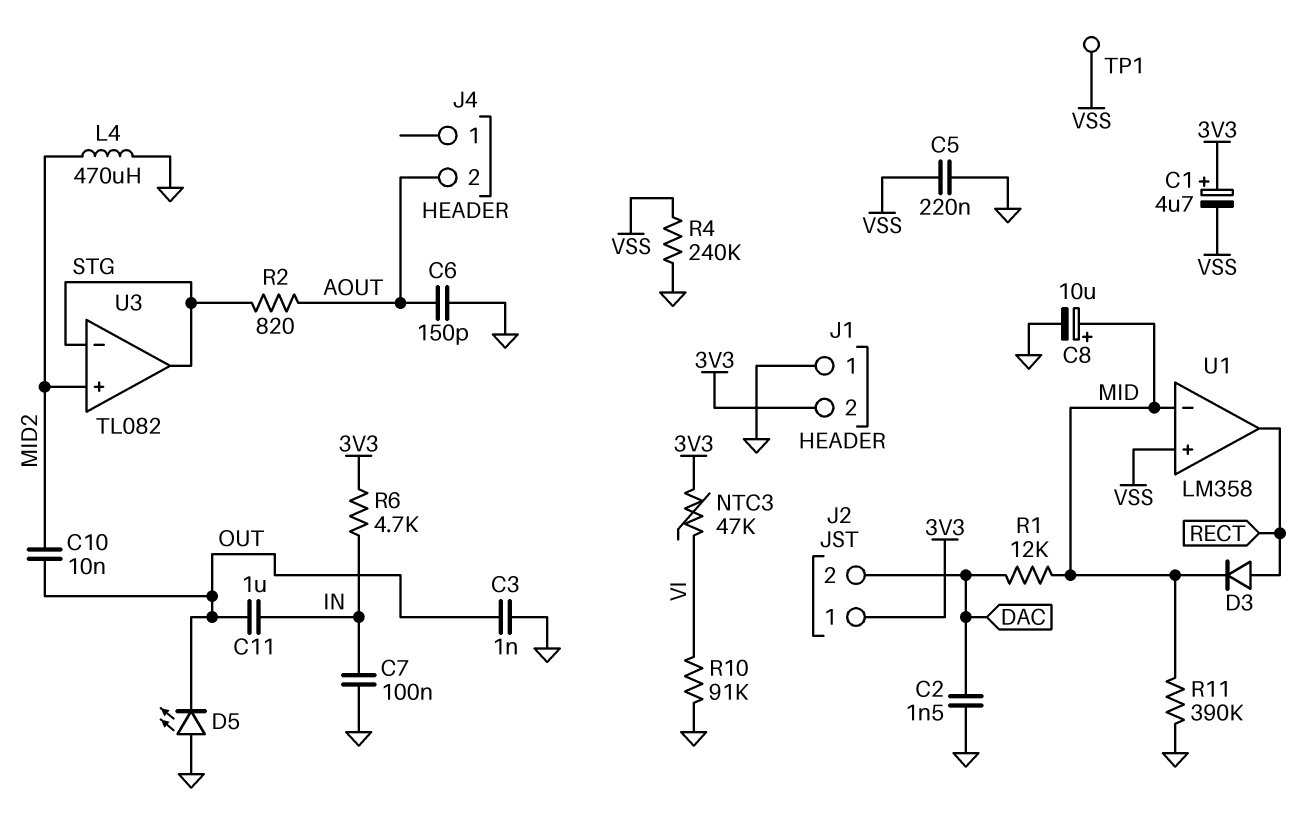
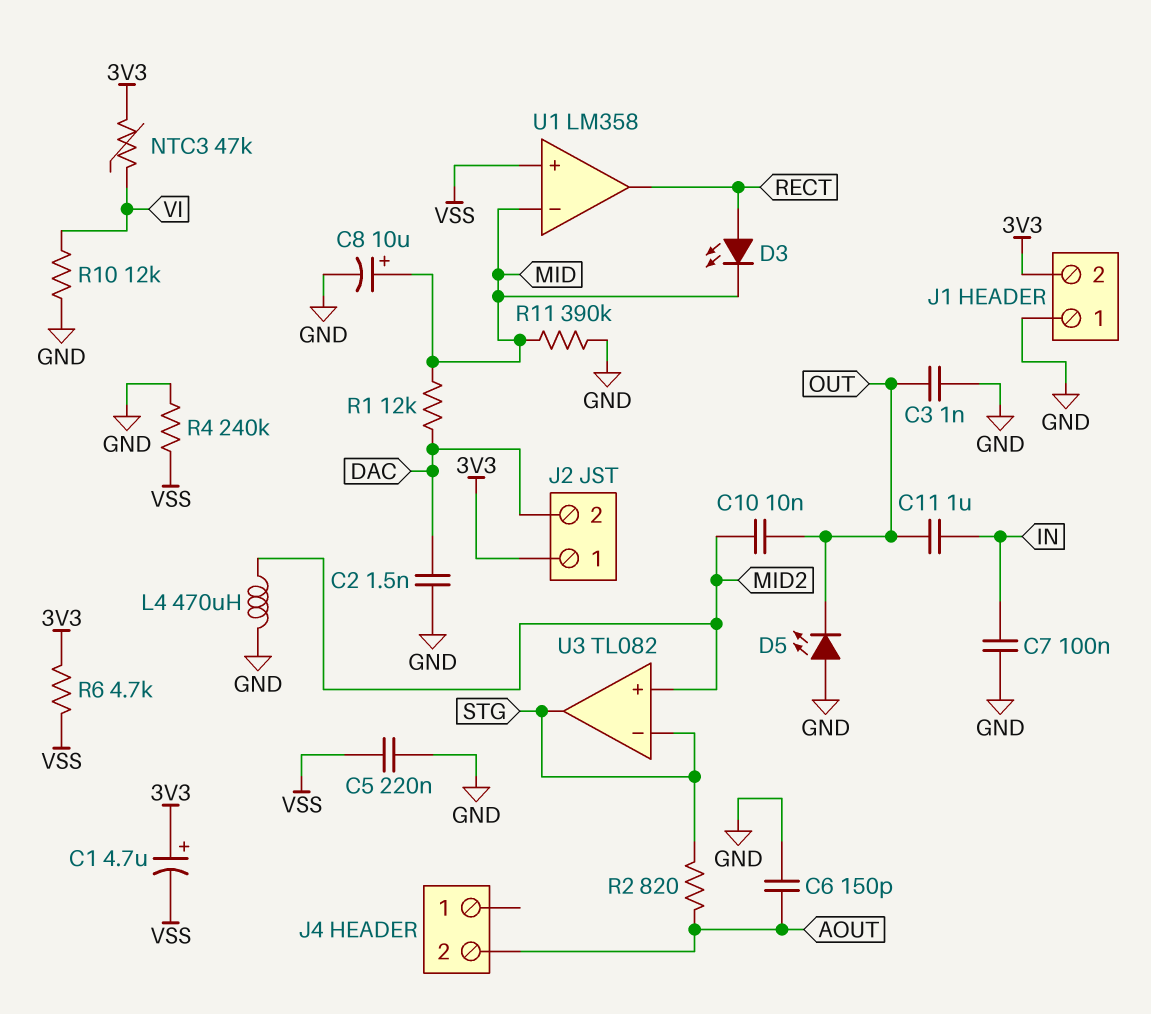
D3: diode (A RECT, K MID) -> LED (A RECT, K MID)
R6: 4.7k (3V3, IN) -> 4.7k (3V3, VSS)
R10: 91k (GND, VI) -> 12k (GND, VI)
TP1: test point (VSS) -> none

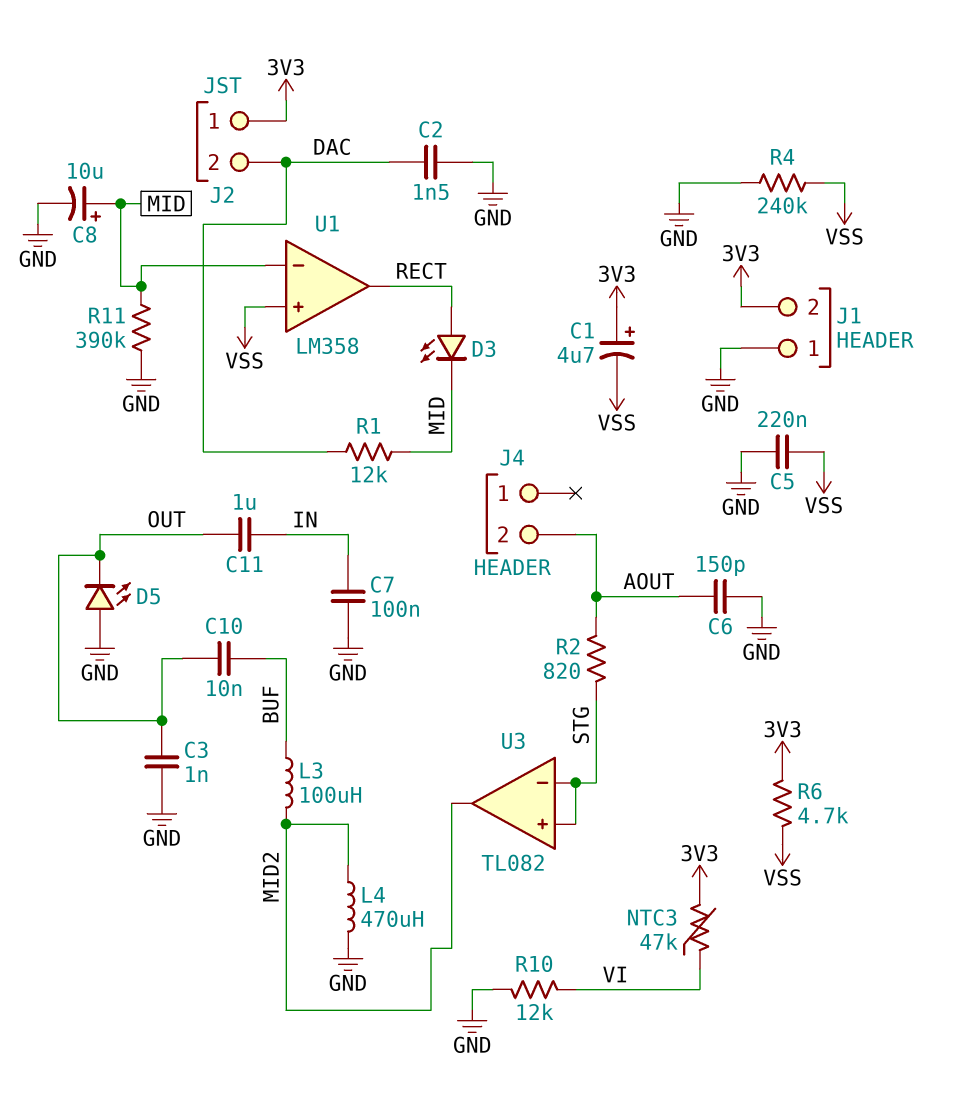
C10: 10nF (MID2, OUT) -> 10nF (BUF, OUT)
L3: none -> 100uH (BUF, MID2)
U3 pin in+: MID2 -> STG
U3 pin out: STG -> MID2

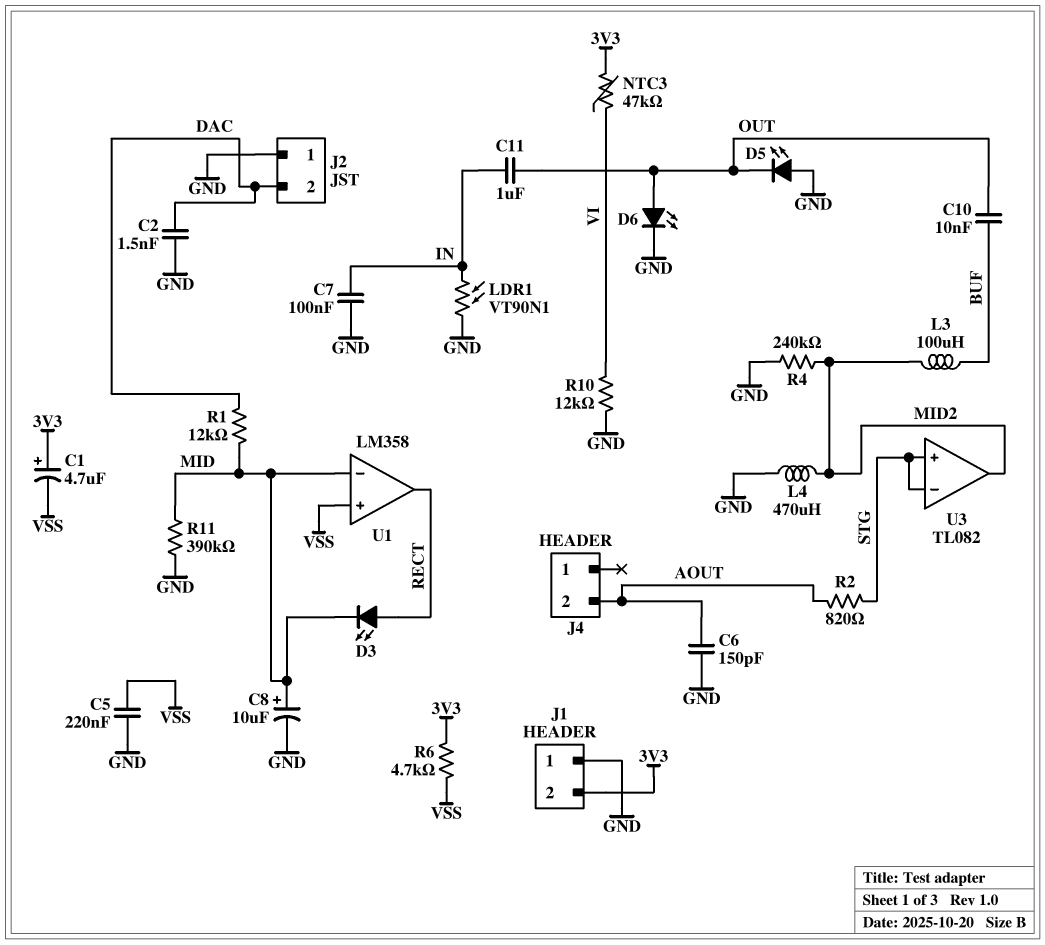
C3: 1nF (GND, OUT) -> none
D6: none -> LED (A OUT, K GND)
J2 pin 1: 3V3 -> GND
LDR1: none -> VT90N1 (GND, IN)
R4: 240k (GND, VSS) -> 240k (GND, MID2)

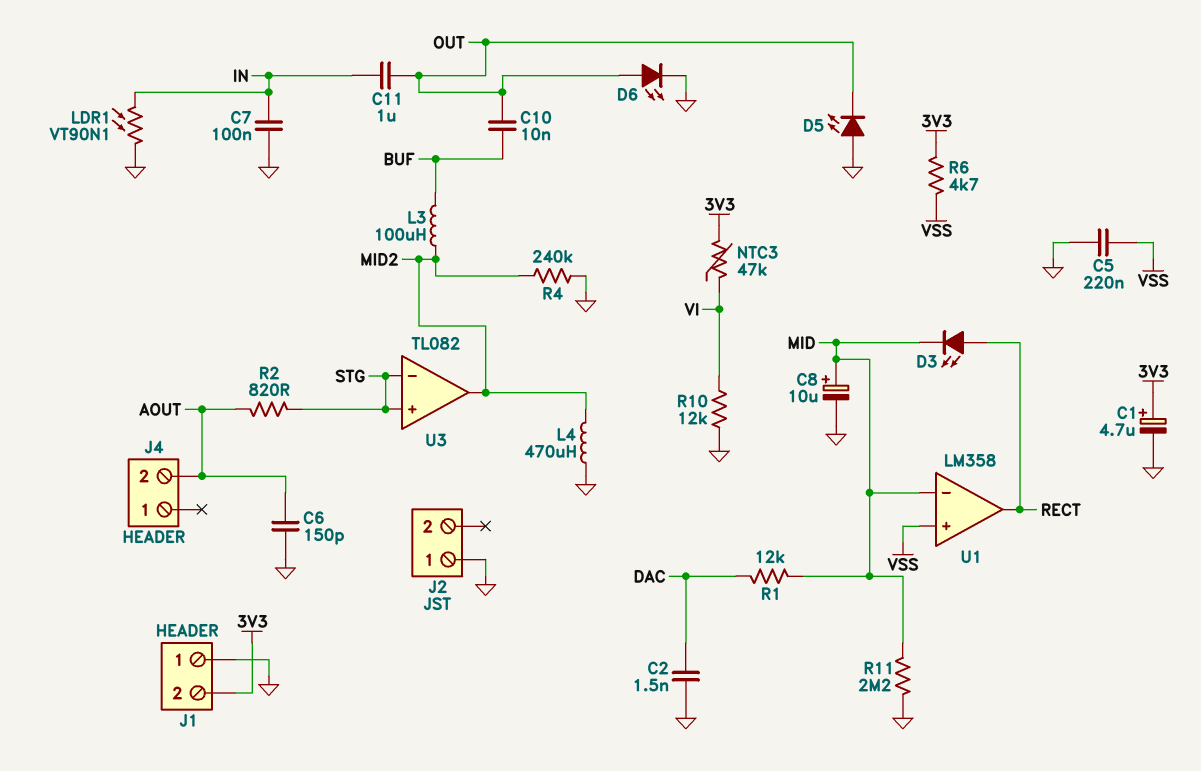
C1: 4.7uF (plus 3V3, minus VSS) -> 4.7uF (plus 3V3, minus GND)
J2 pin 2: DAC -> none
R11: 390k (GND, MID) -> 2.2M (GND, MID)

